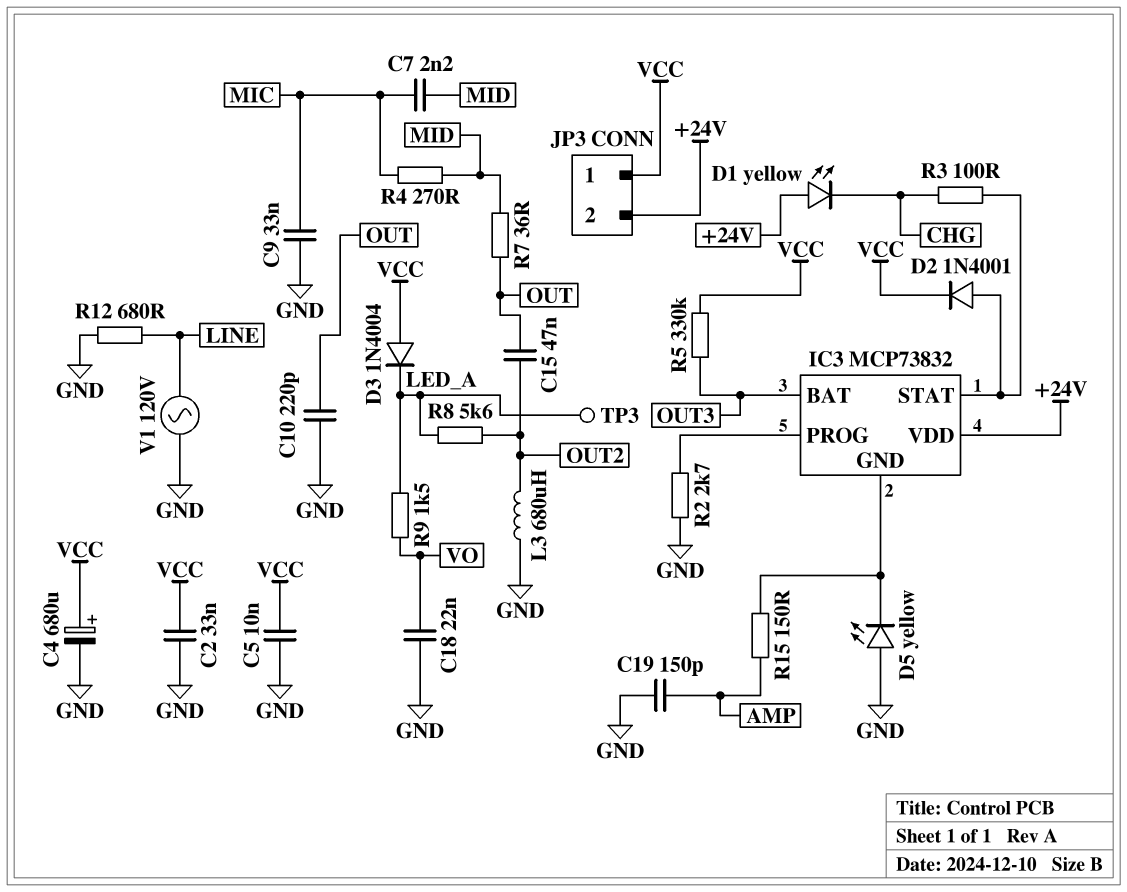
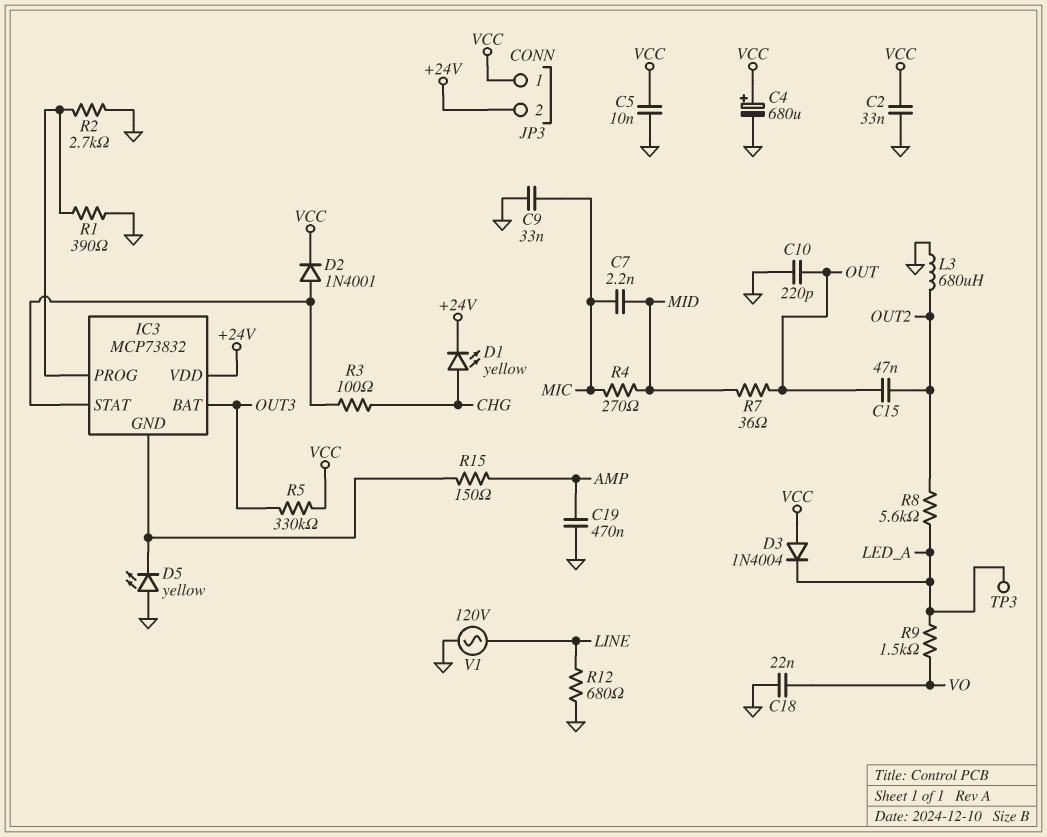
C19: 150pF (AMP, GND) -> 470nF (AMP, GND)
D1: LED yellow (A +24V, K CHG) -> LED yellow (A CHG, K +24V)
R1: none -> 390 (GND, IC3/PROG)

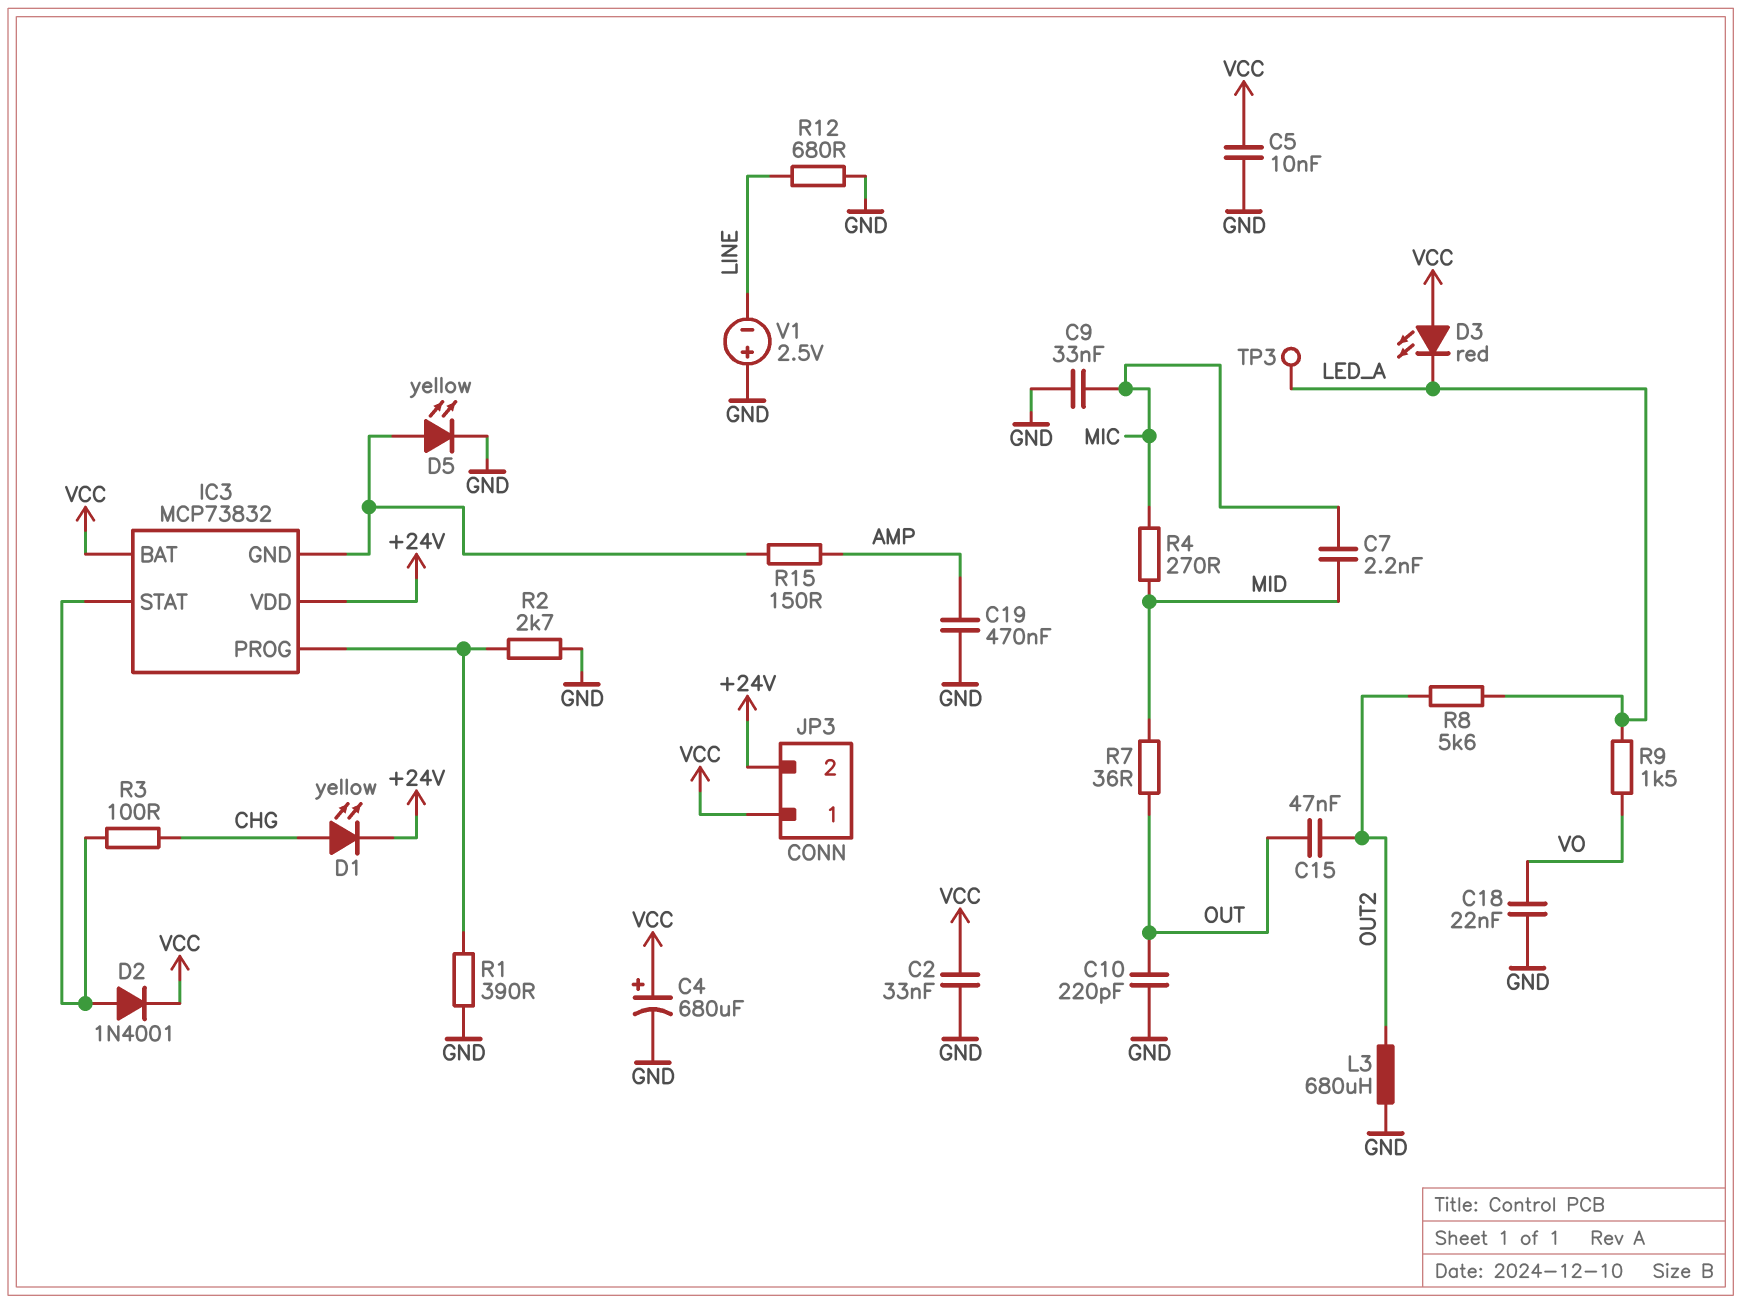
D3: diode 1N4004 (A VCC, K LED_A) -> LED red (A VCC, K LED_A)
D5: LED yellow (A GND, K IC3/GND) -> LED yellow (A IC3/GND, K GND)
IC3 pin BAT: OUT3 -> VCC
R5: 330k (OUT3, VCC) -> none
V1: AC 120V (GND, LINE) -> 2.5V (plus GND, minus LINE)

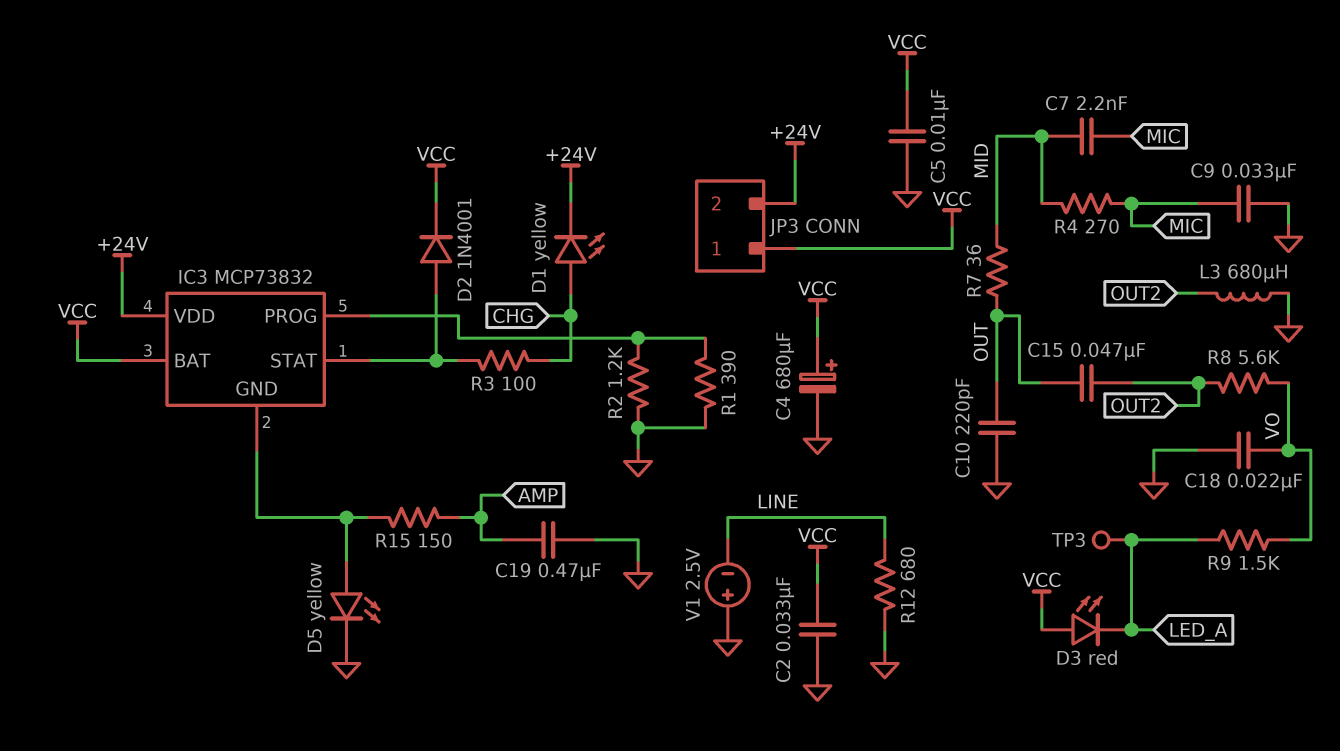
R2: 2.7k (GND, IC3/PROG) -> 1.2k (GND, IC3/PROG)
R8: 5.6k (LED_A, OUT2) -> 5.6k (OUT2, VO)

